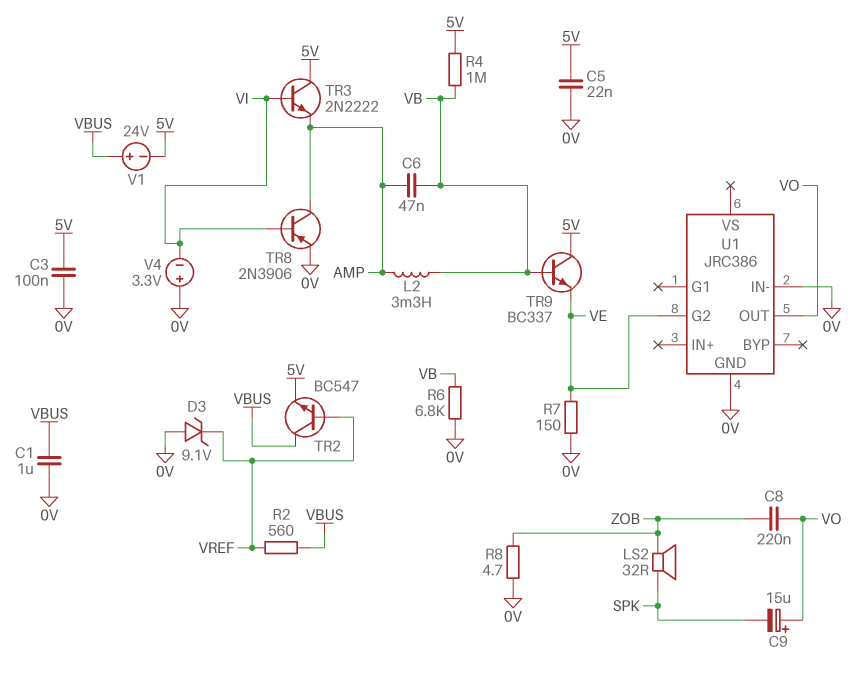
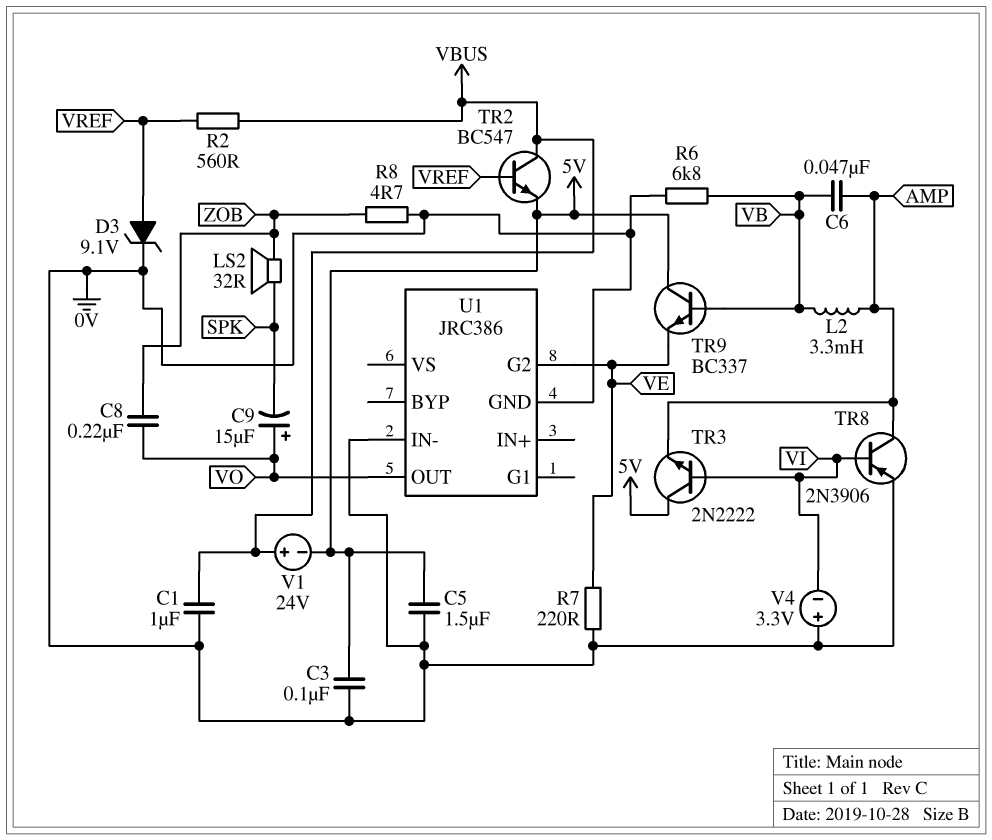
C5: 22nF (0V, 5V) -> 1.5uF (0V, 5V)
D3: zener 9.1V (A 0V, K VREF) -> zener 9.1V (A VREF, K 0V)
R4: 1M (5V, VB) -> none
R7: 150 (0V, VE) -> 220 (0V, VE)

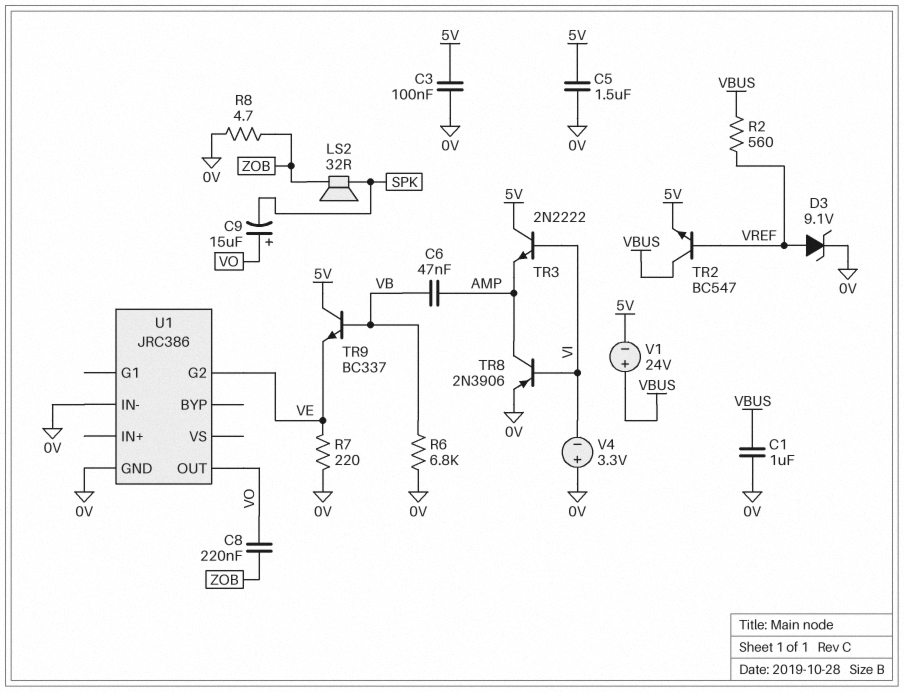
L2: 3.3mH (AMP, VB) -> none

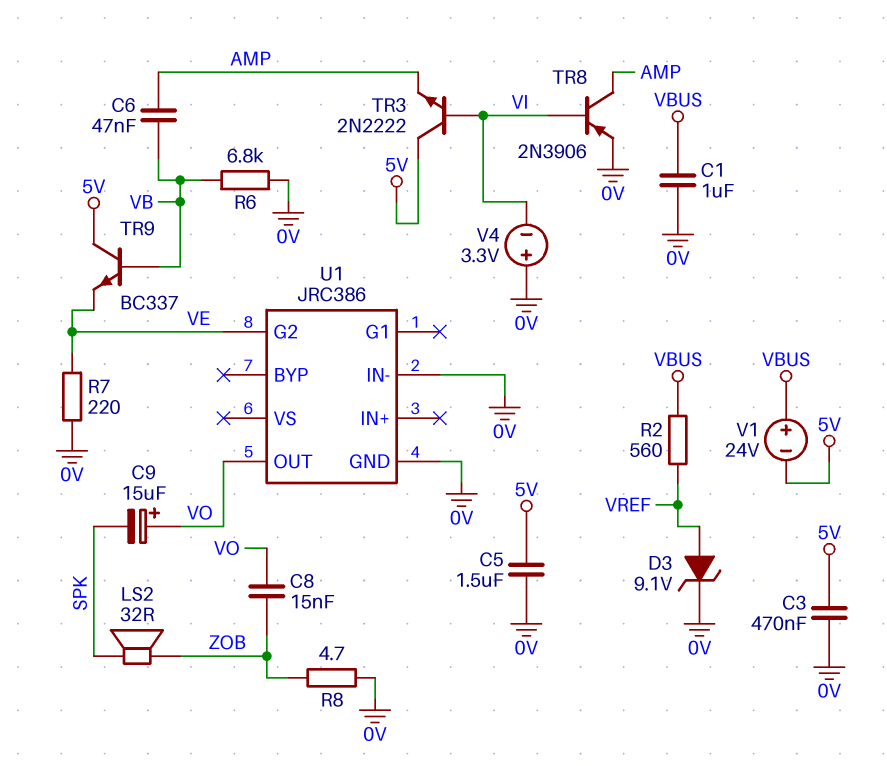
C3: 100nF (0V, 5V) -> 470nF (0V, 5V)
C8: 220nF (VO, ZOB) -> 15nF (VO, ZOB)
TR2: NPN BC547 (B VREF, C VBUS, E 5V) -> none

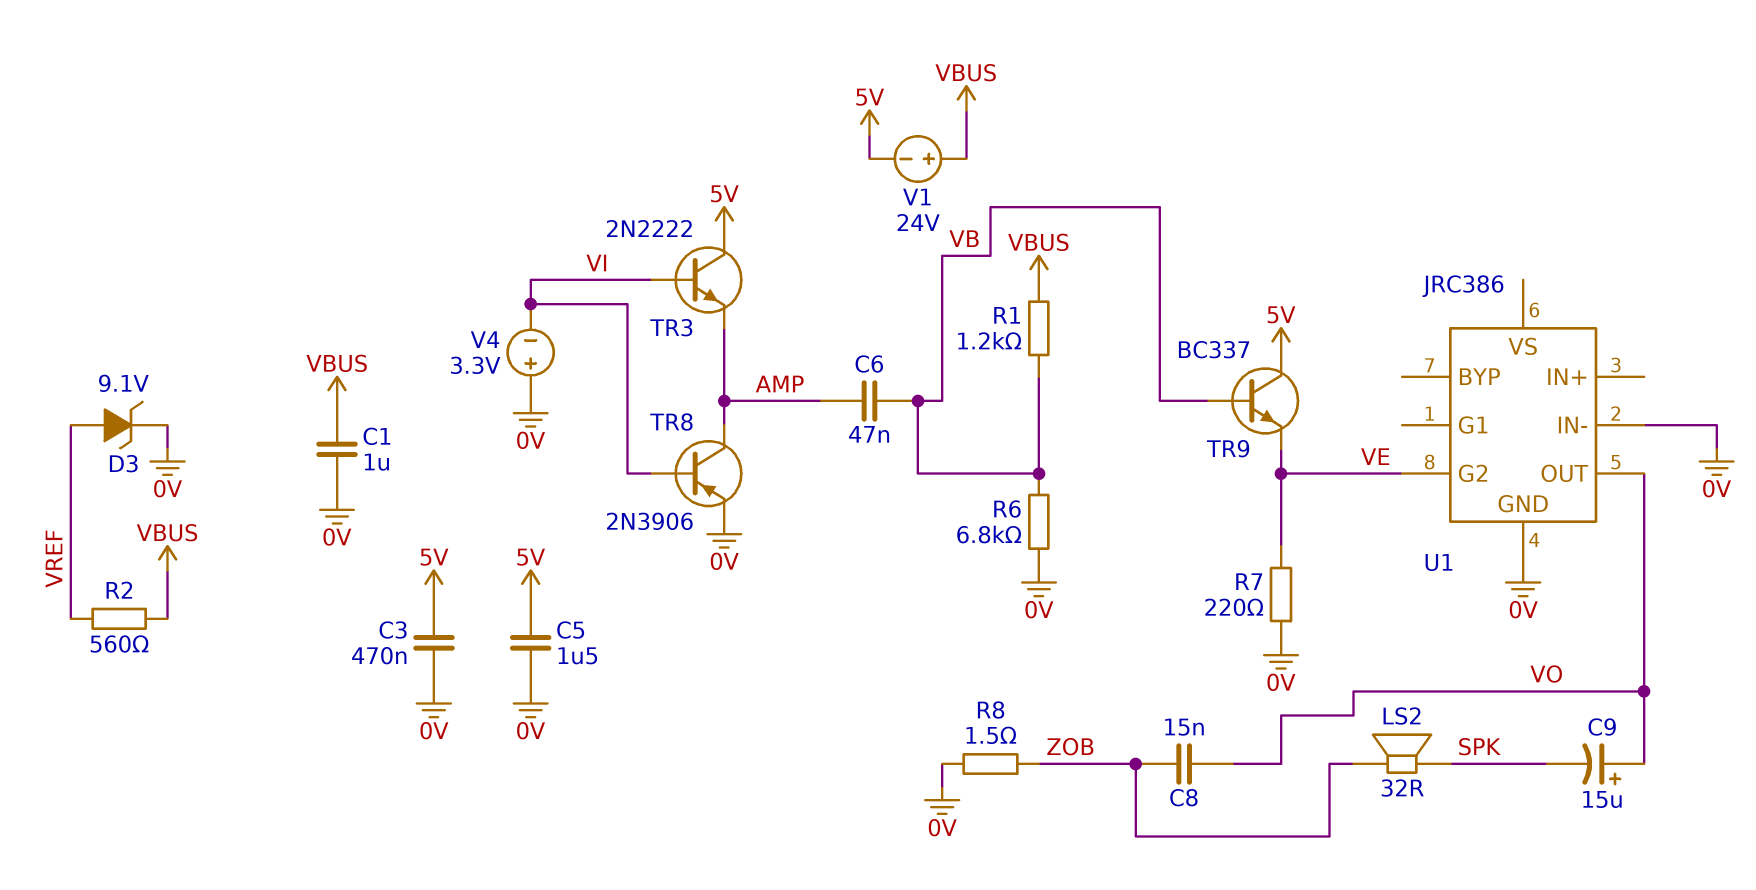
R1: none -> 1.2k (VB, VBUS)
R8: 4.7 (0V, ZOB) -> 1.5 (0V, ZOB)

